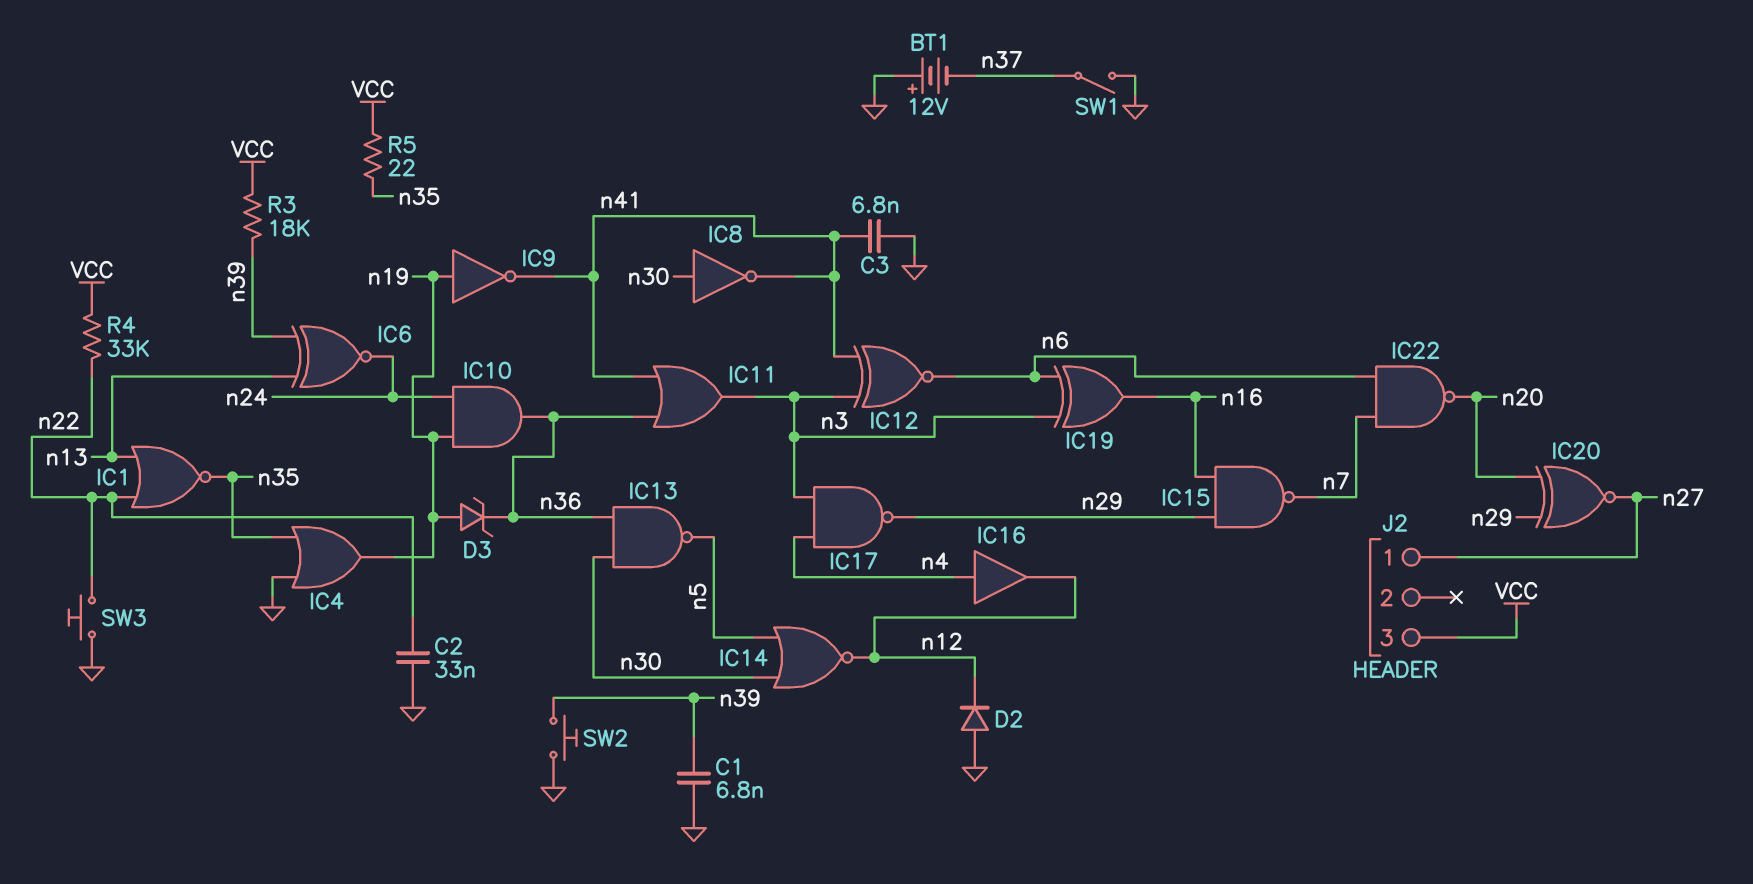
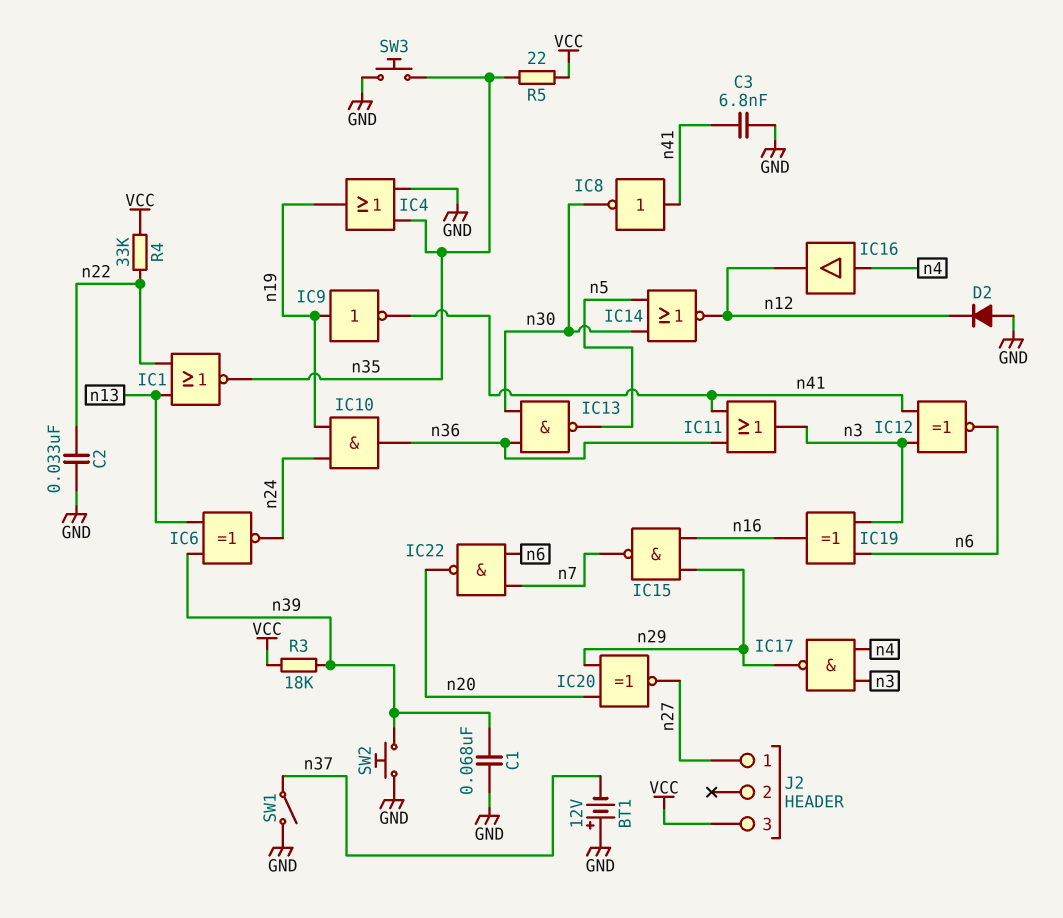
C1: 6.8nF (GND, n39) -> 68nF (GND, n39)
D3: zener (A n19, K n36) -> none
IC8: NOT (in n30, out n41) -> NOT (in n41, out n30)
SW3: button (GND, n22) -> button (GND, n35)

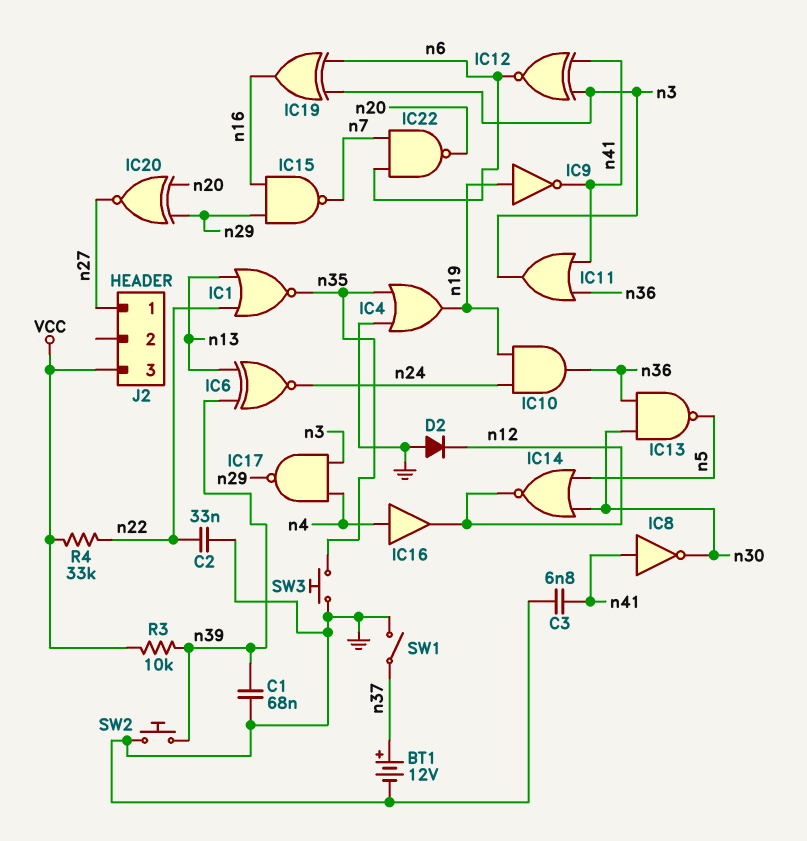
BT1: 12V (plus GND, minus n37) -> 12V (plus n37, minus GND)
R3: 18k (VCC, n39) -> 10k (VCC, n39)
R5: 22 (VCC, n35) -> none

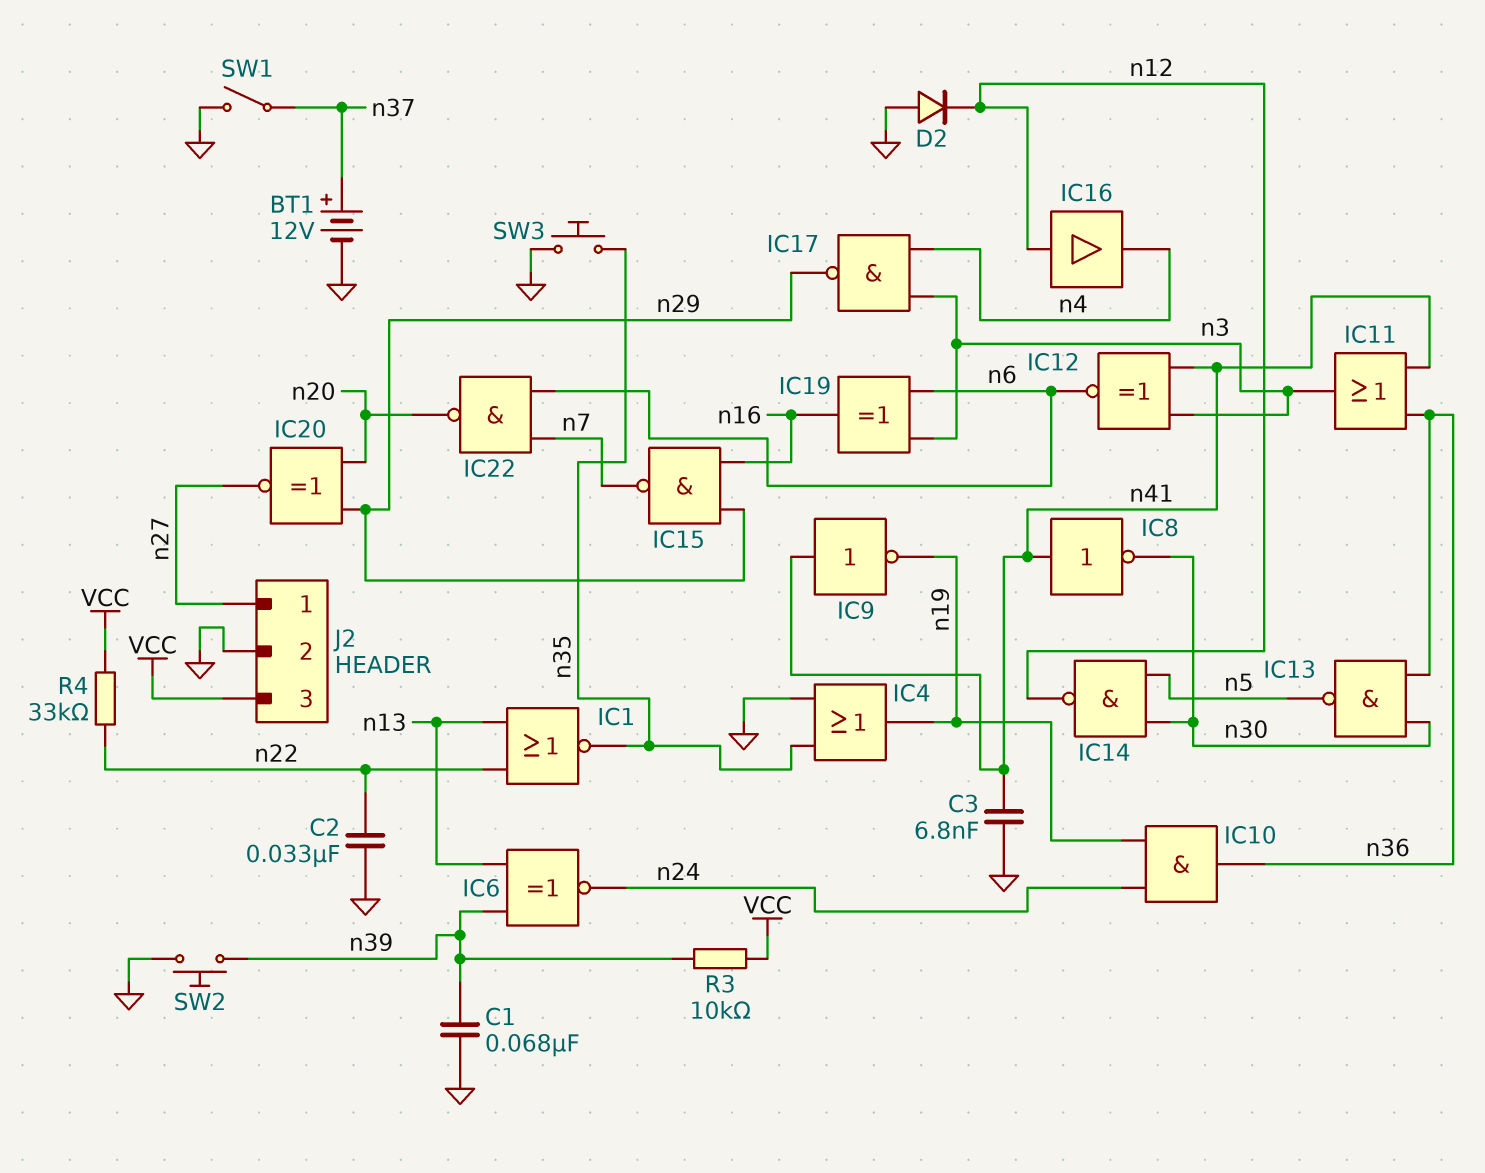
IC9: NOT (in n19, out n41) -> NOT (in n41, out n19)
IC14: NOR (in n5, in n30, out n12) -> NAND (in n5, in n30, out n12)
IC16: buffer (in n4, out n12) -> buffer (in n12, out n4)
J2 pin 2: none -> GND

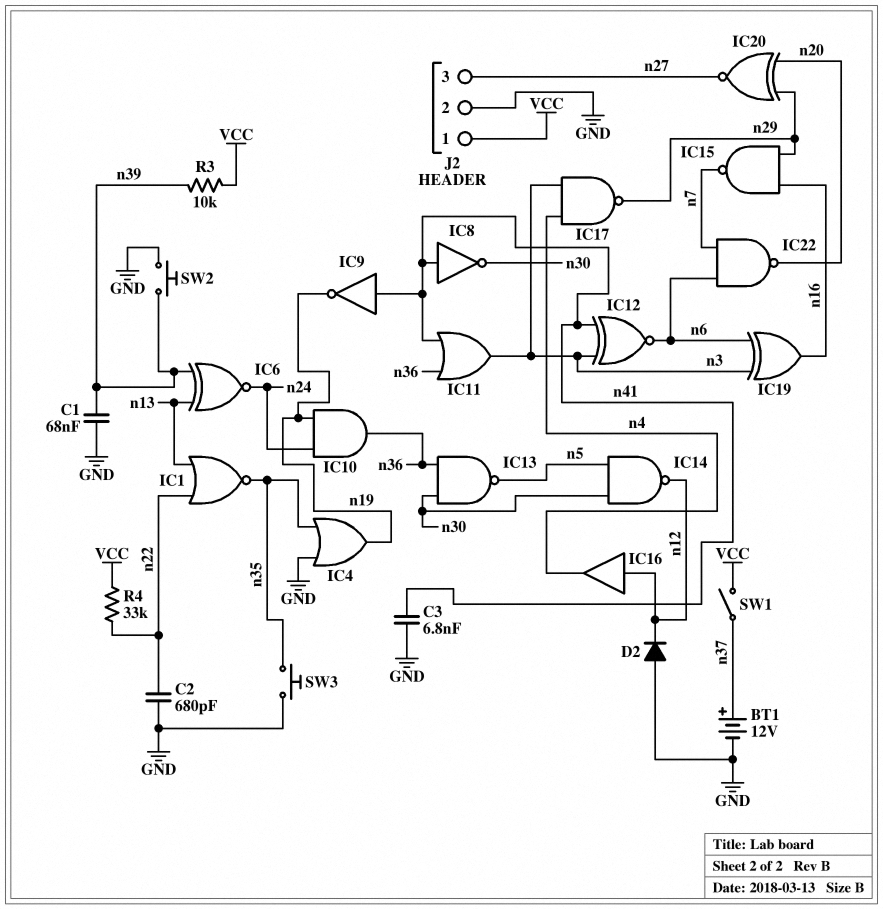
C2: 33nF (GND, n22) -> 680pF (GND, n22)
J2 pin 1: n27 -> VCC
J2 pin 3: VCC -> n27
SW1: switch (GND, n37) -> switch (VCC, n37)

